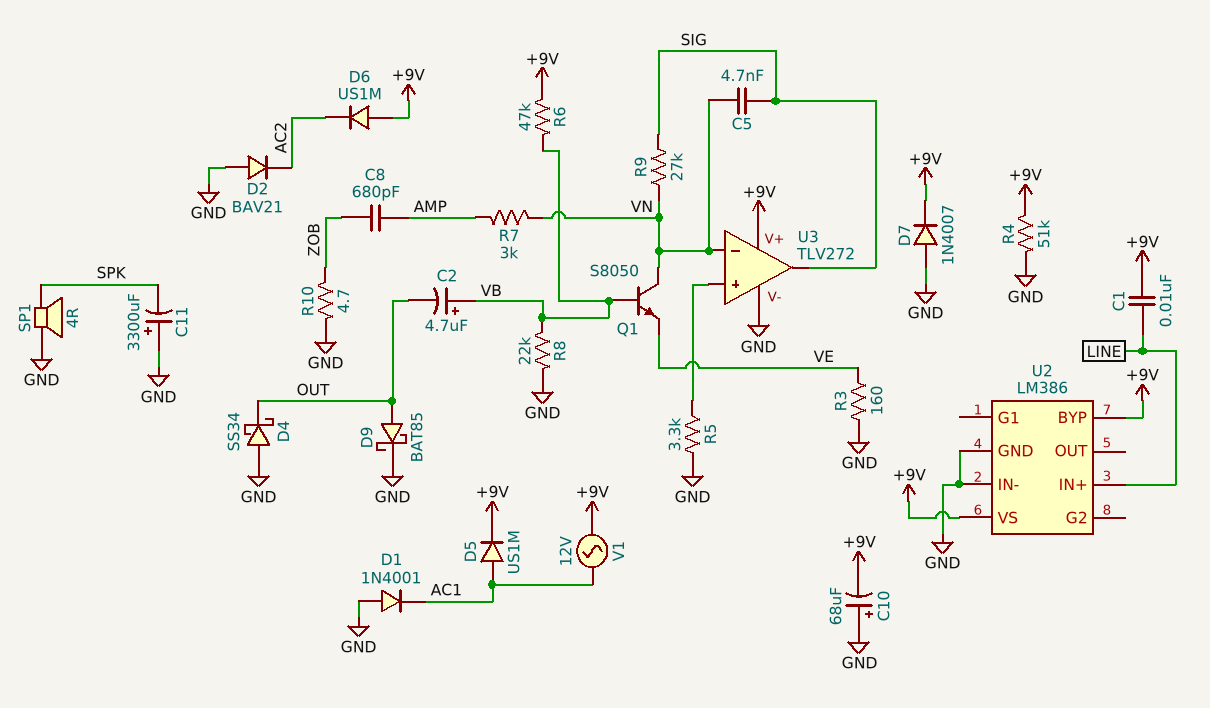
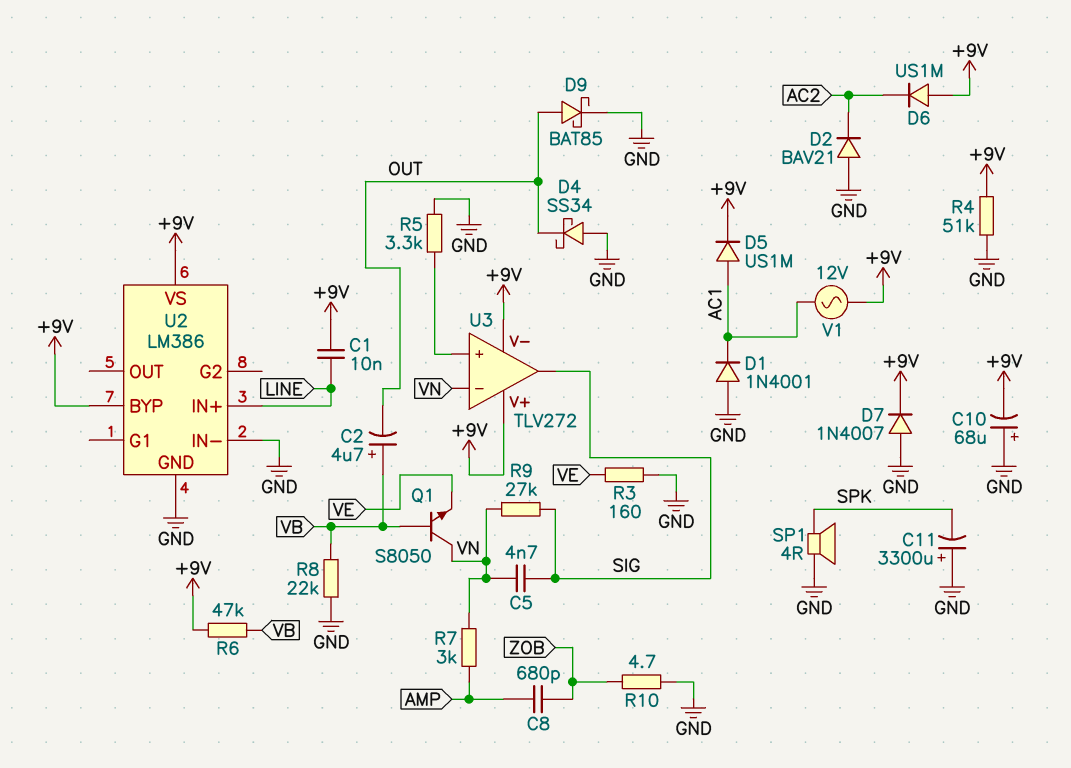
U3 pin V-: GND -> +9V

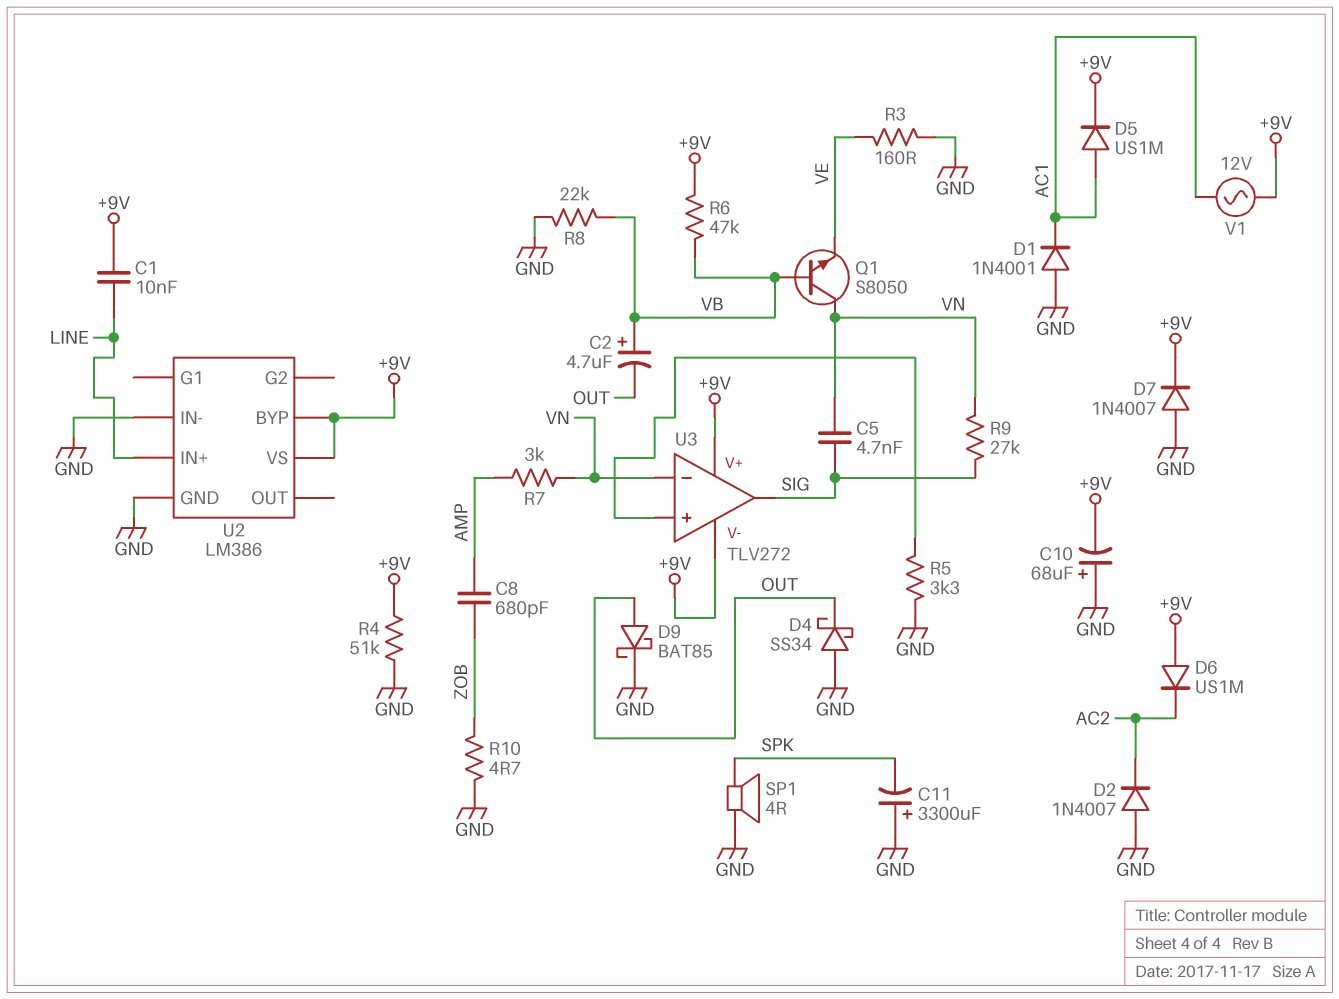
D2: diode BAV21 (A GND, K AC2) -> diode 1N4007 (A GND, K AC2)

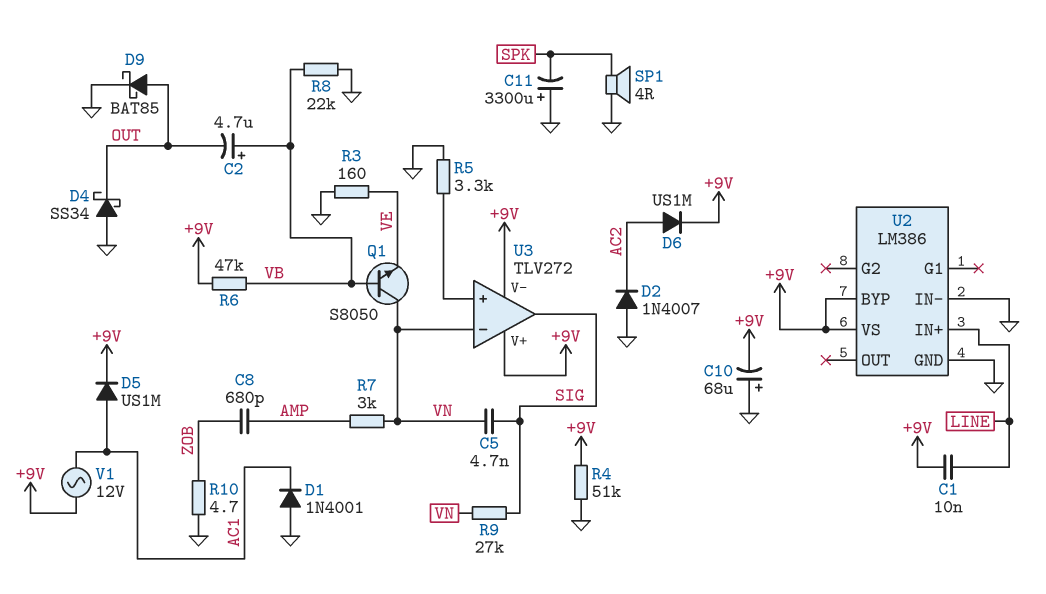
D6: diode US1M (A +9V, K AC2) -> diode US1M (A AC2, K +9V)
D7: diode 1N4007 (A GND, K +9V) -> none

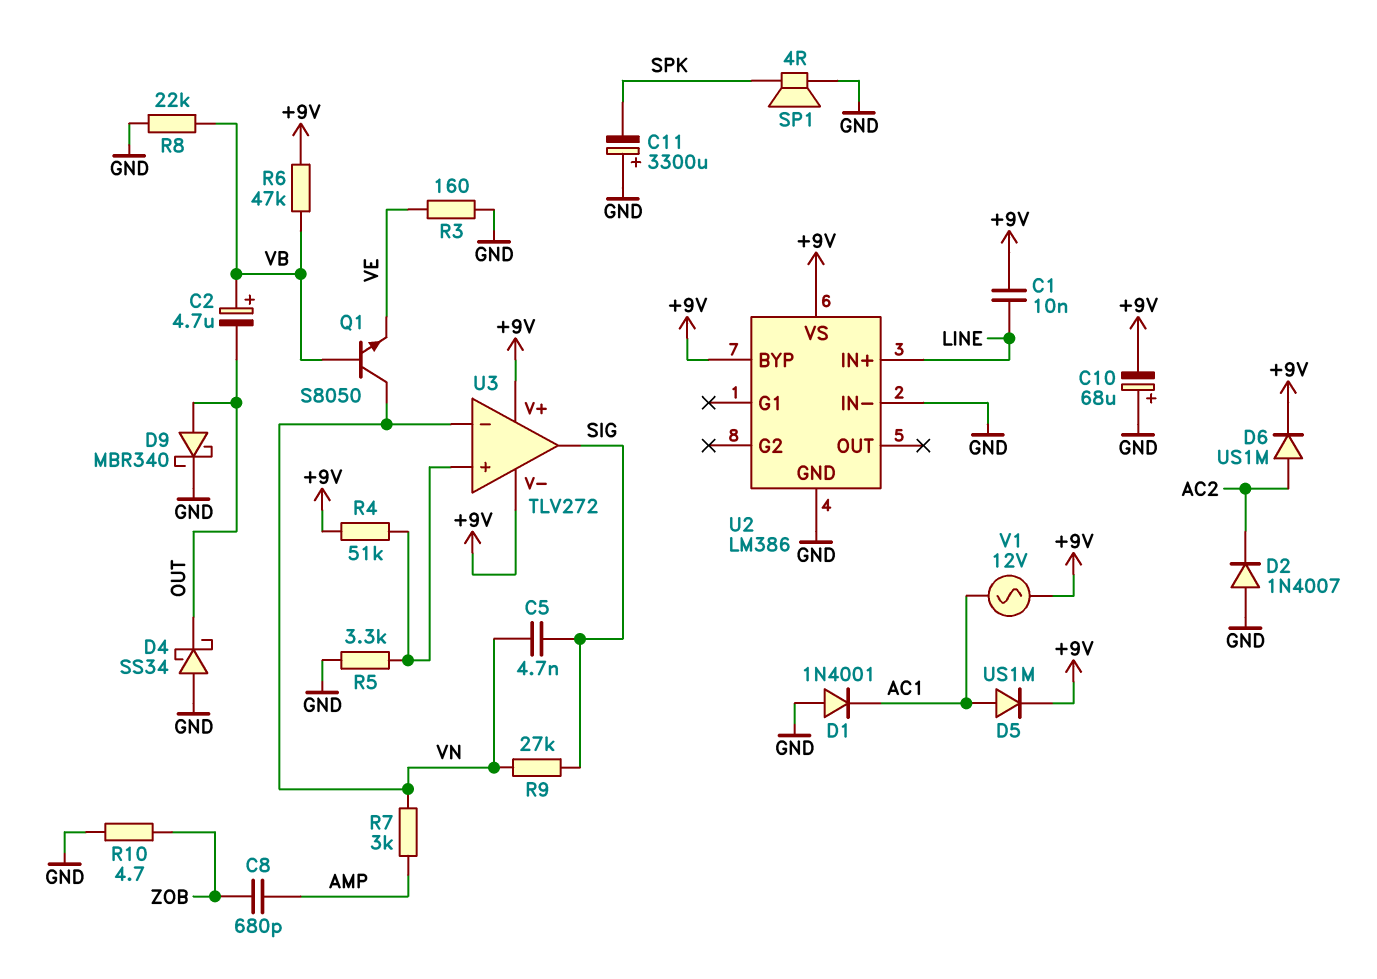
D9: schottky BAT85 (A OUT, K GND) -> schottky MBR340 (A OUT, K GND)
R4: 51k (+9V, GND) -> 51k (+9V, U3/in+)

